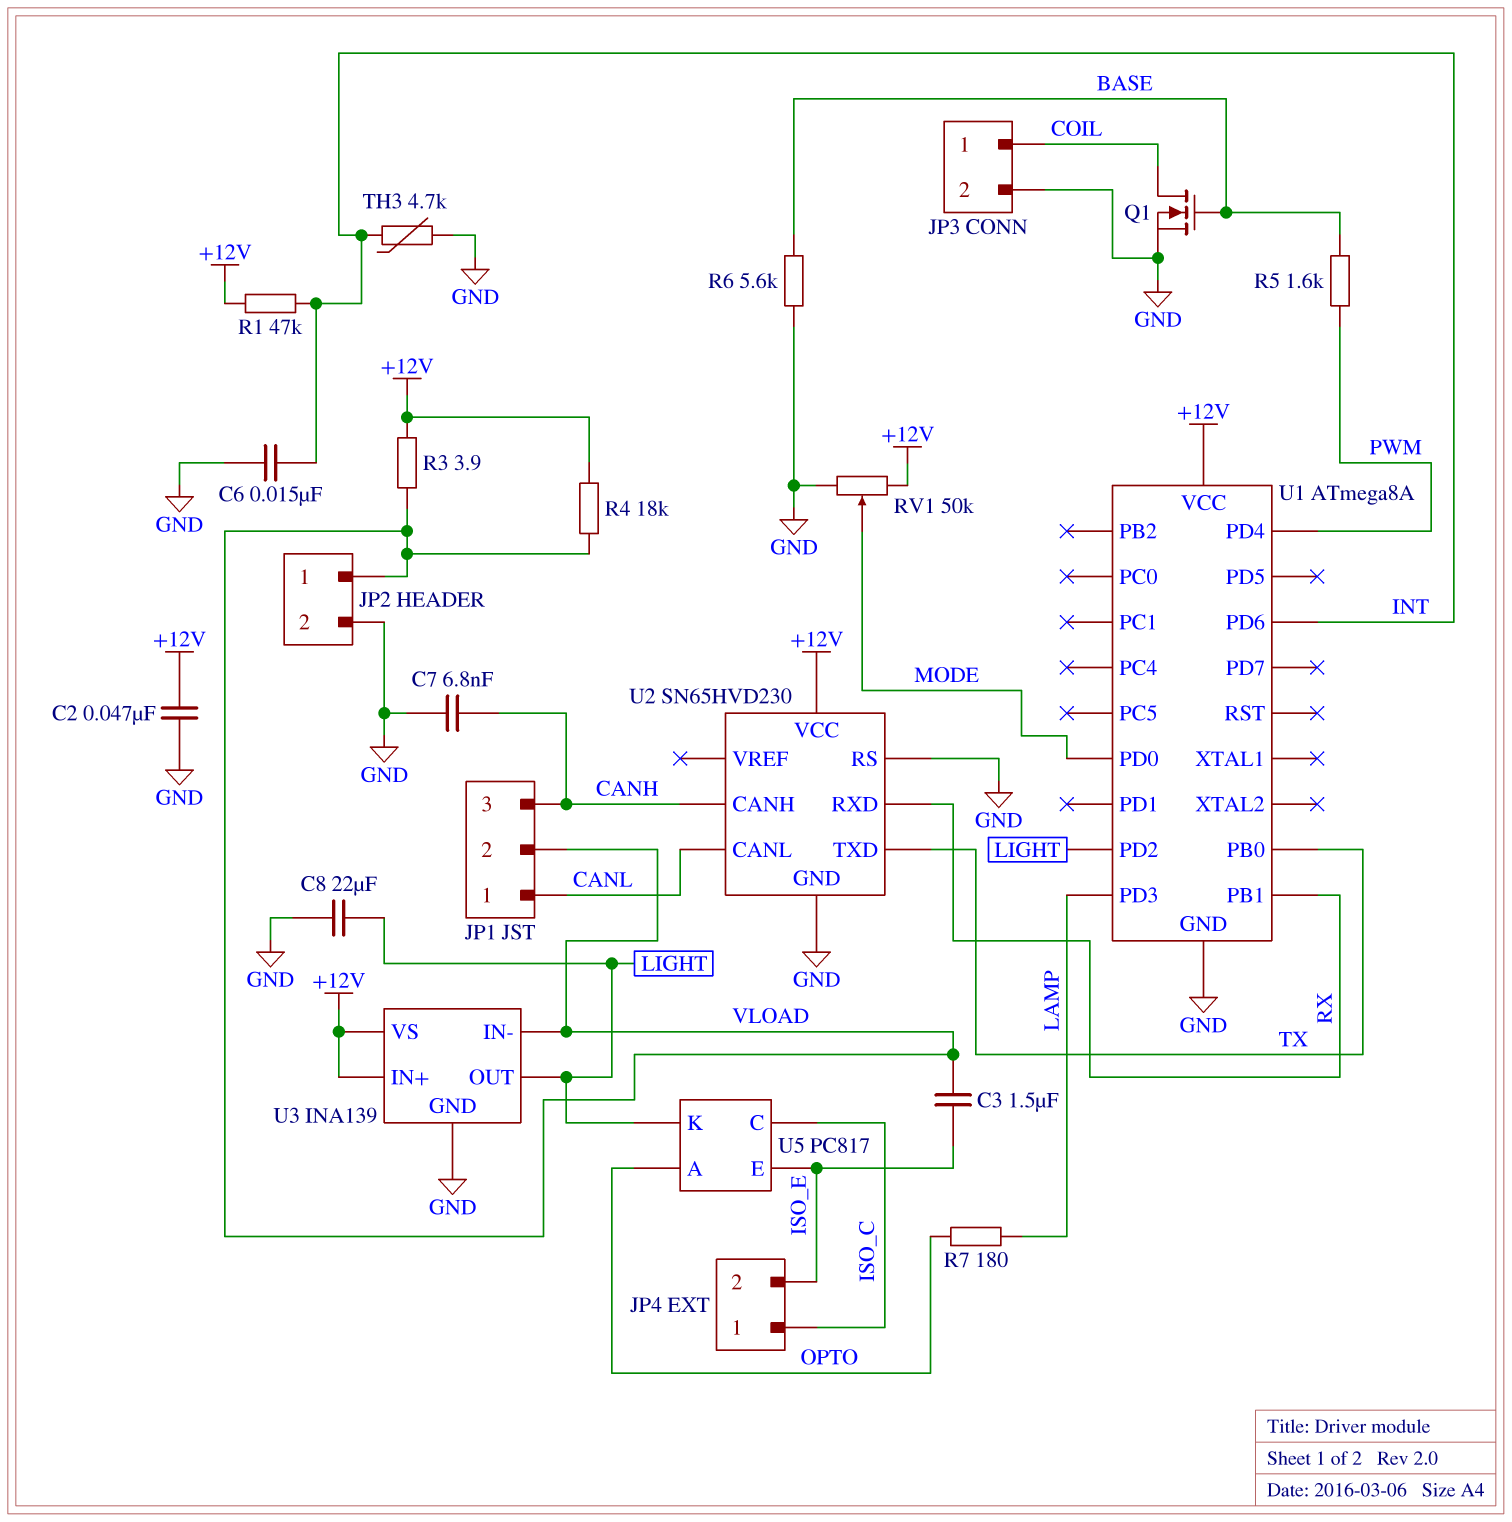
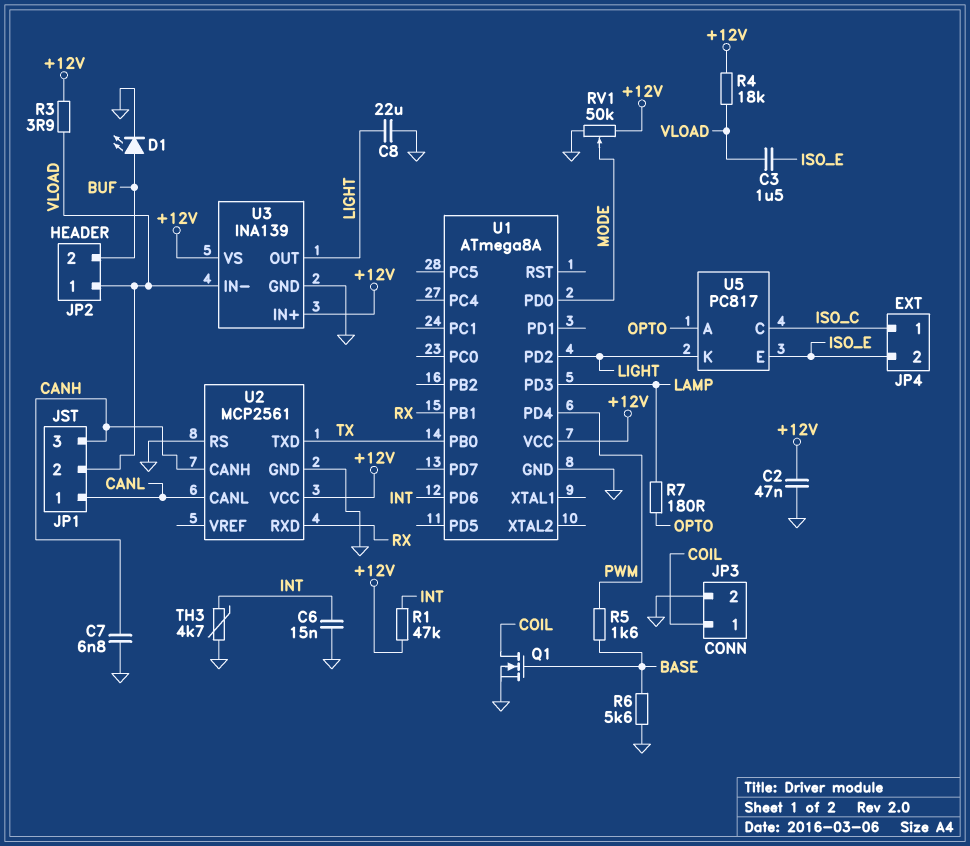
D1: none -> LED (A BUF, K GND)
JP2 pin 2: GND -> BUF
U2: SN65HVD230 -> MCP2561

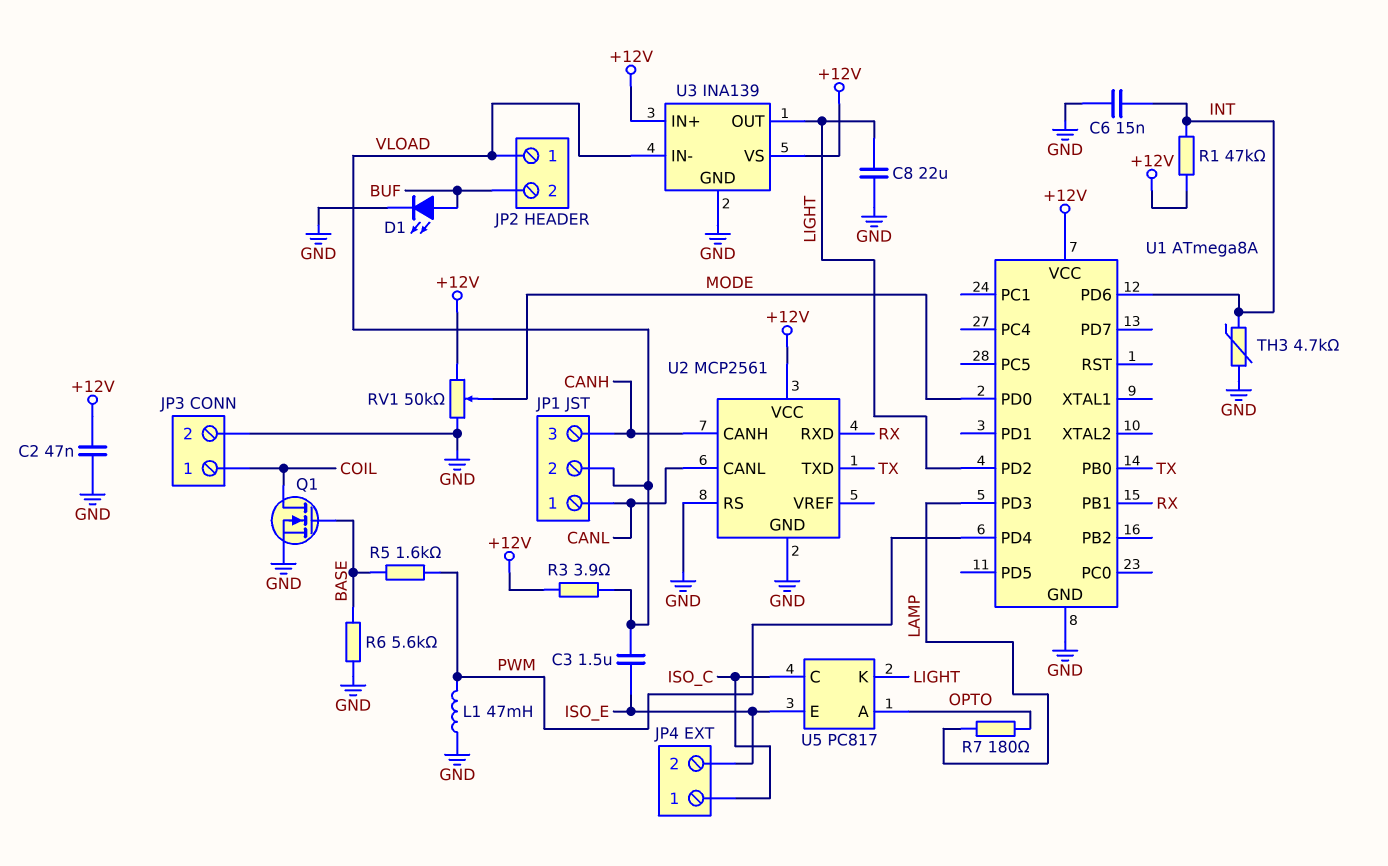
C7: 6.8nF (CANH, GND) -> none
L1: none -> 47mH (GND, PWM)
R4: 18k (+12V, VLOAD) -> none

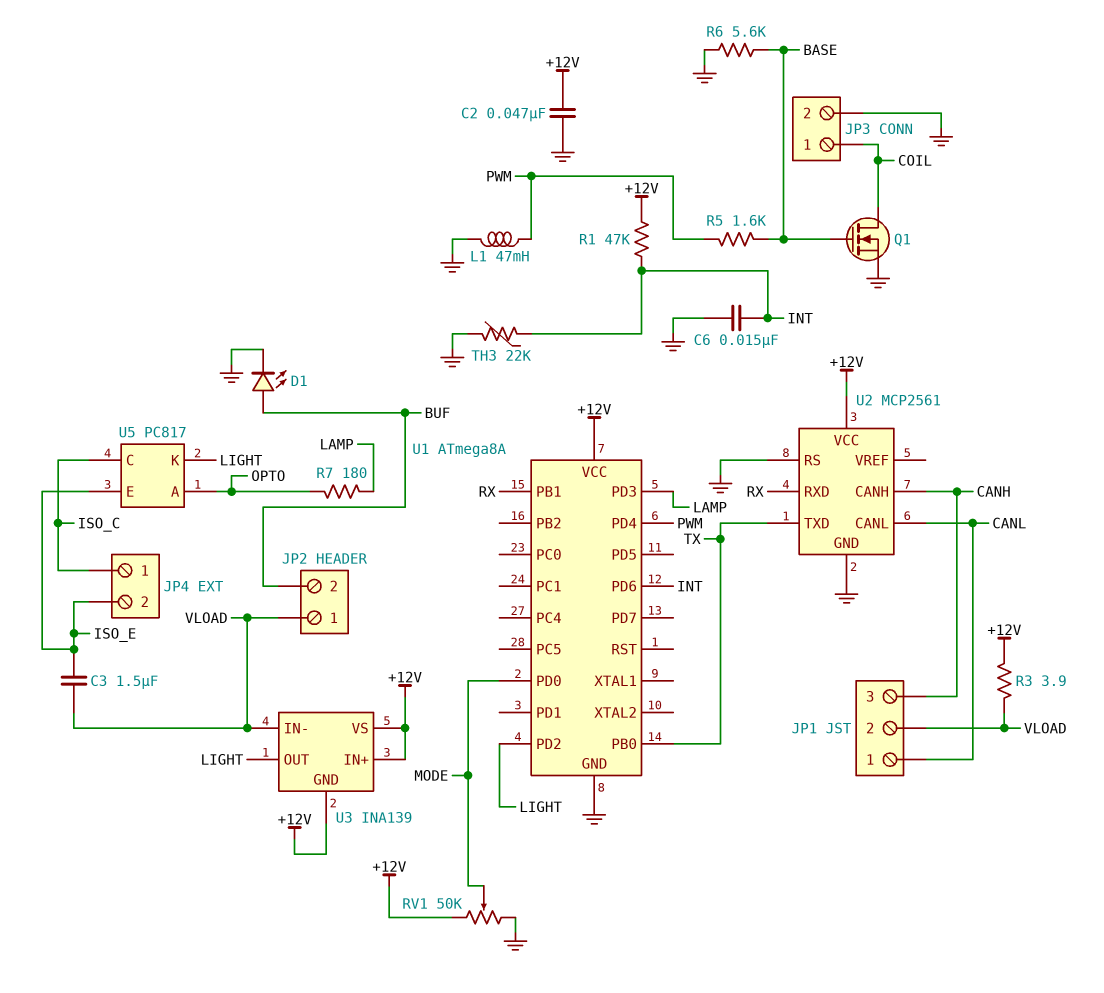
C8: 22uF (GND, LIGHT) -> none
TH3: 4.7k (GND, INT) -> 22k (GND, INT)
U3 pin GND: GND -> +12V

